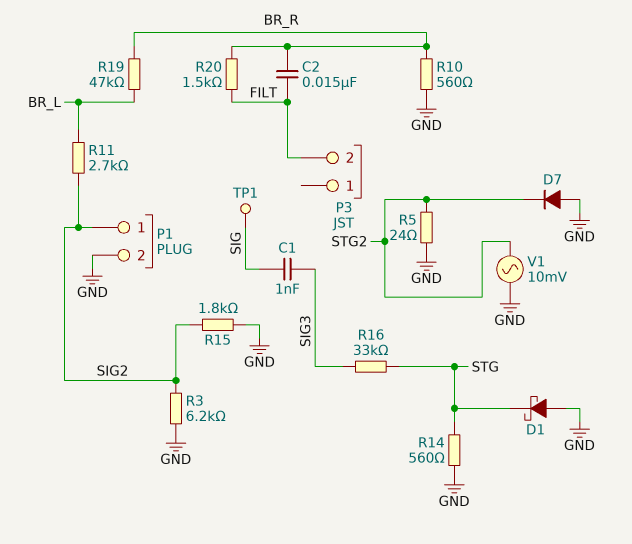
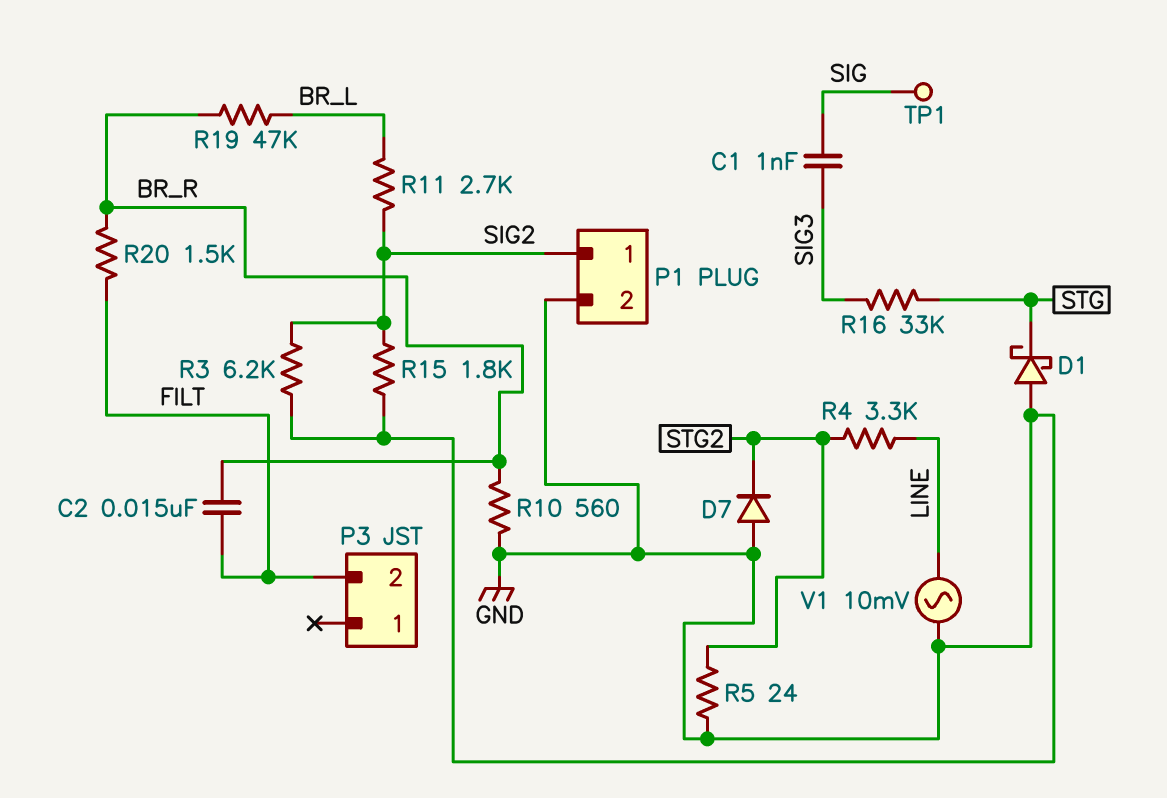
R4: none -> 3.3k (LINE, STG2)
R14: 560 (GND, STG) -> none
V1: AC 10mV (GND, STG2) -> AC 10mV (GND, LINE)

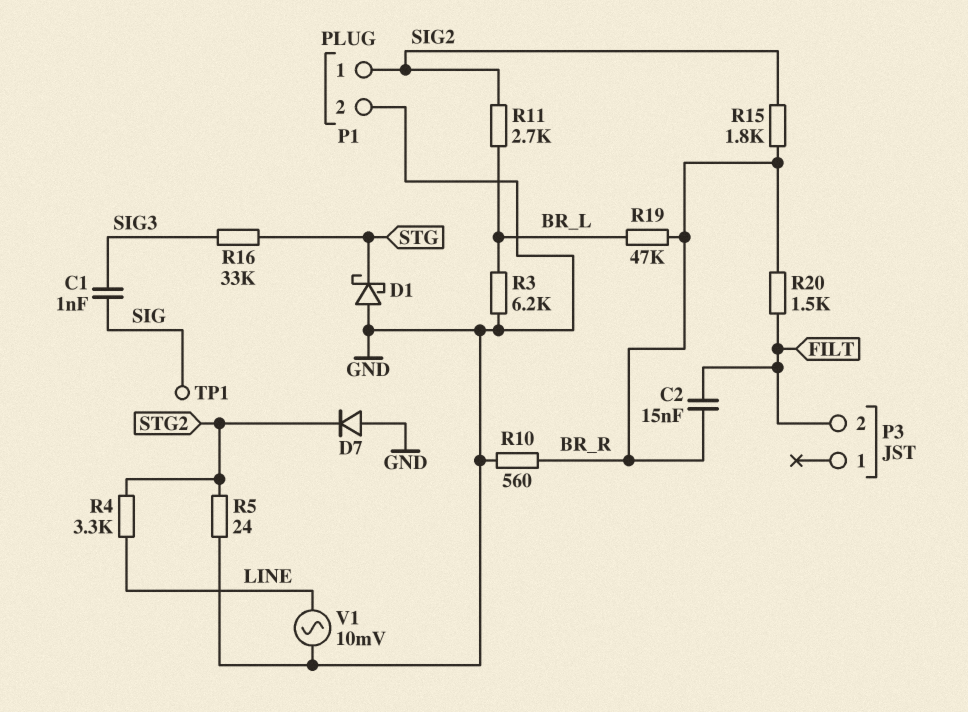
R3: 6.2k (GND, SIG2) -> 6.2k (BR_L, GND)
R15: 1.8k (GND, SIG2) -> 1.8k (BR_R, SIG2)

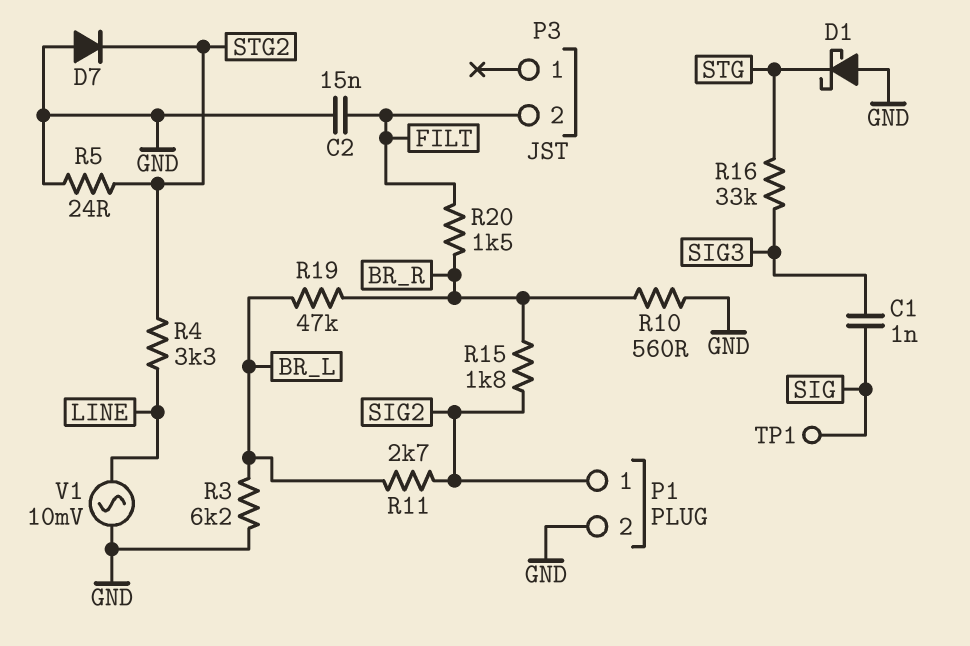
C2: 15nF (BR_R, FILT) -> 15nF (FILT, GND)

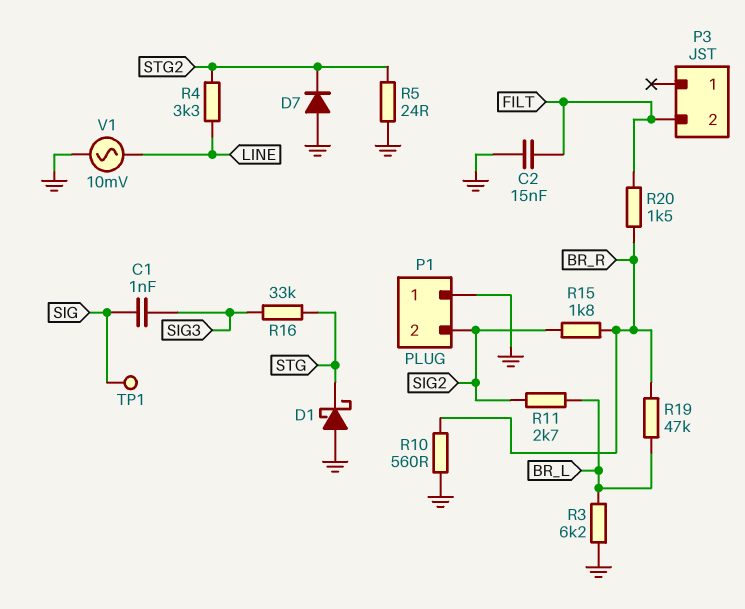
P1 pin 1: SIG2 -> GND
P1 pin 2: GND -> SIG2

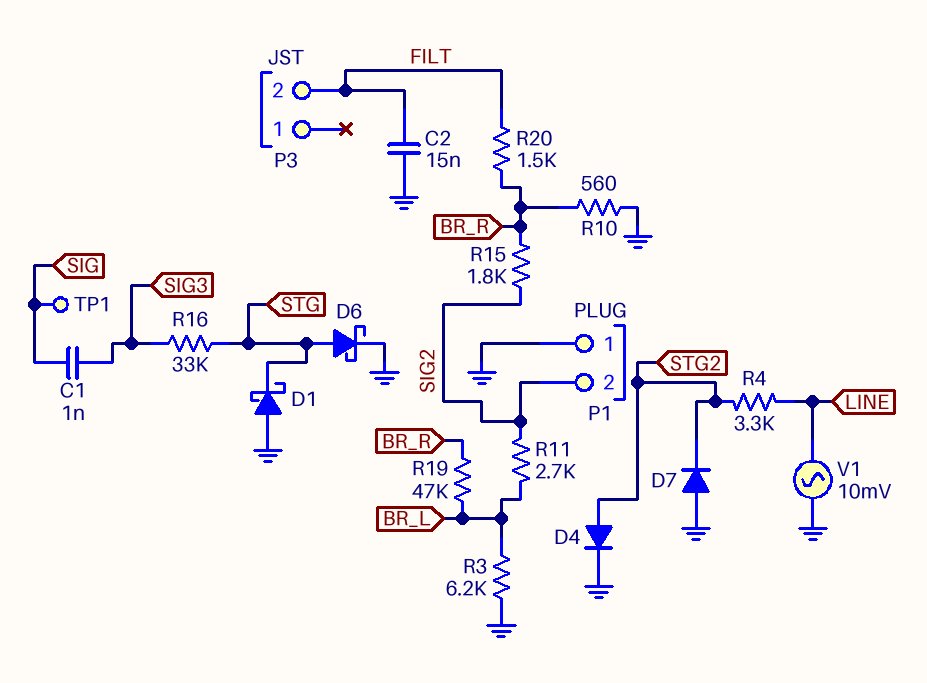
D4: none -> diode (A STG2, K GND)
D6: none -> schottky (A STG, K GND)
R5: 24 (GND, STG2) -> none

